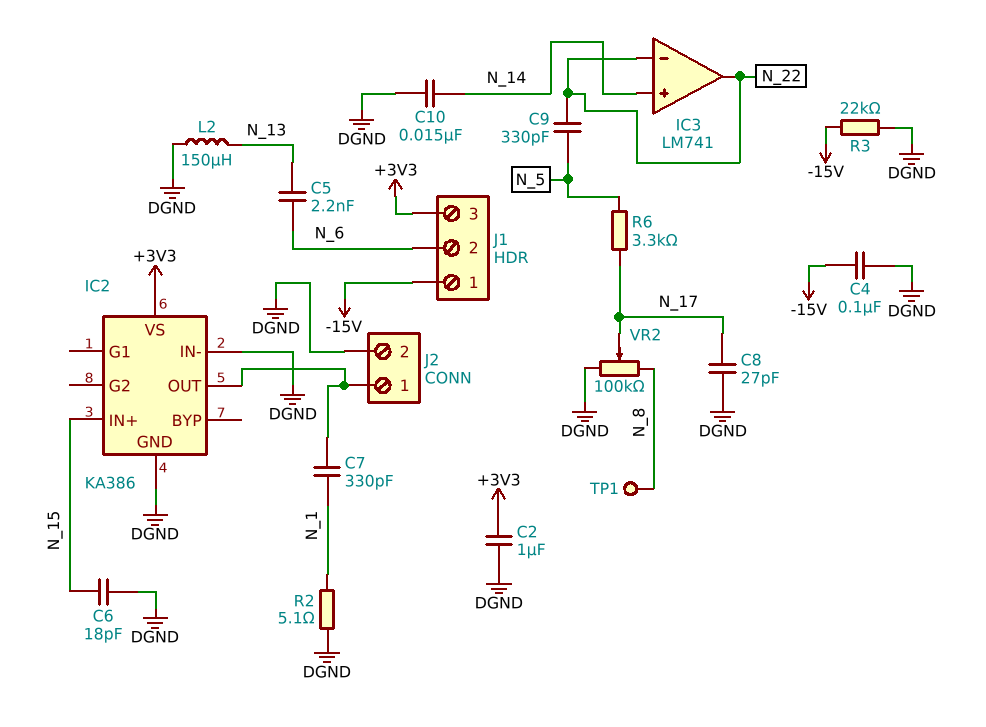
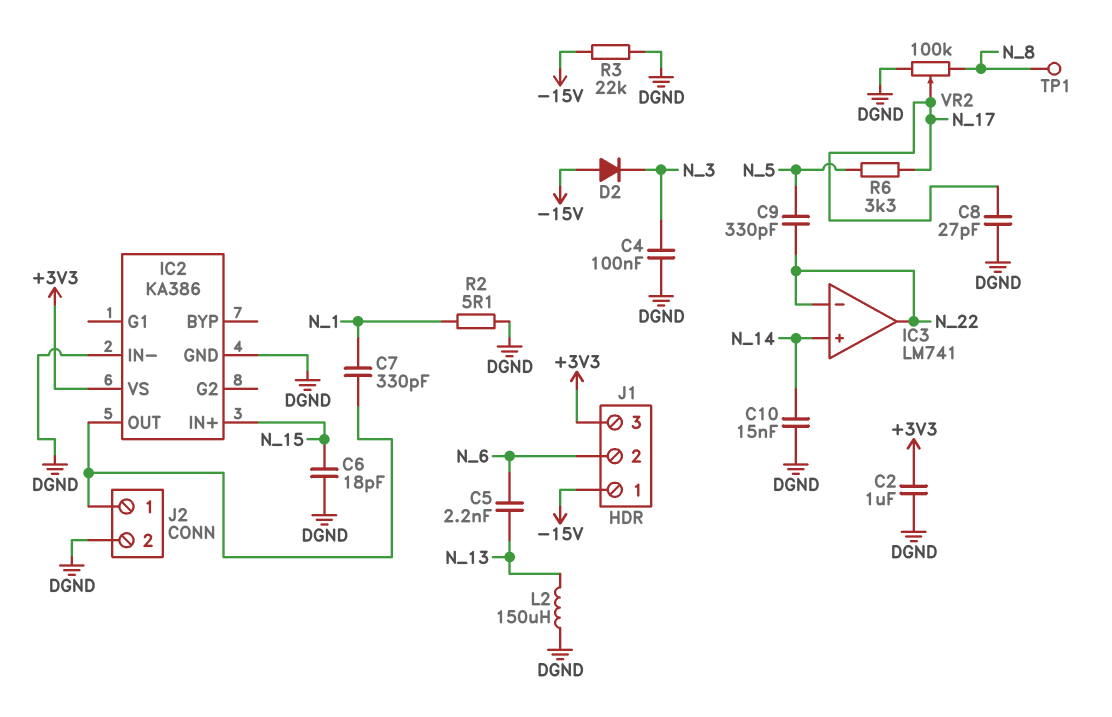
C4: 100nF (-15V, DGND) -> 100nF (DGND, N_3)
D2: none -> diode (A -15V, K N_3)

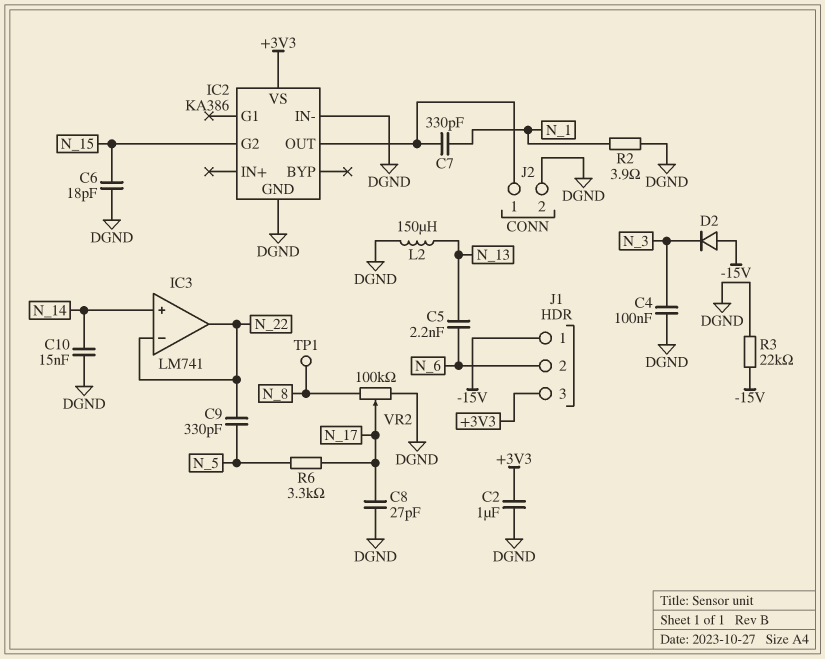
IC2 pin G2: none -> N_15
IC2 pin IN+: N_15 -> none
R2: 5.1 (DGND, N_1) -> 3.9 (DGND, N_1)

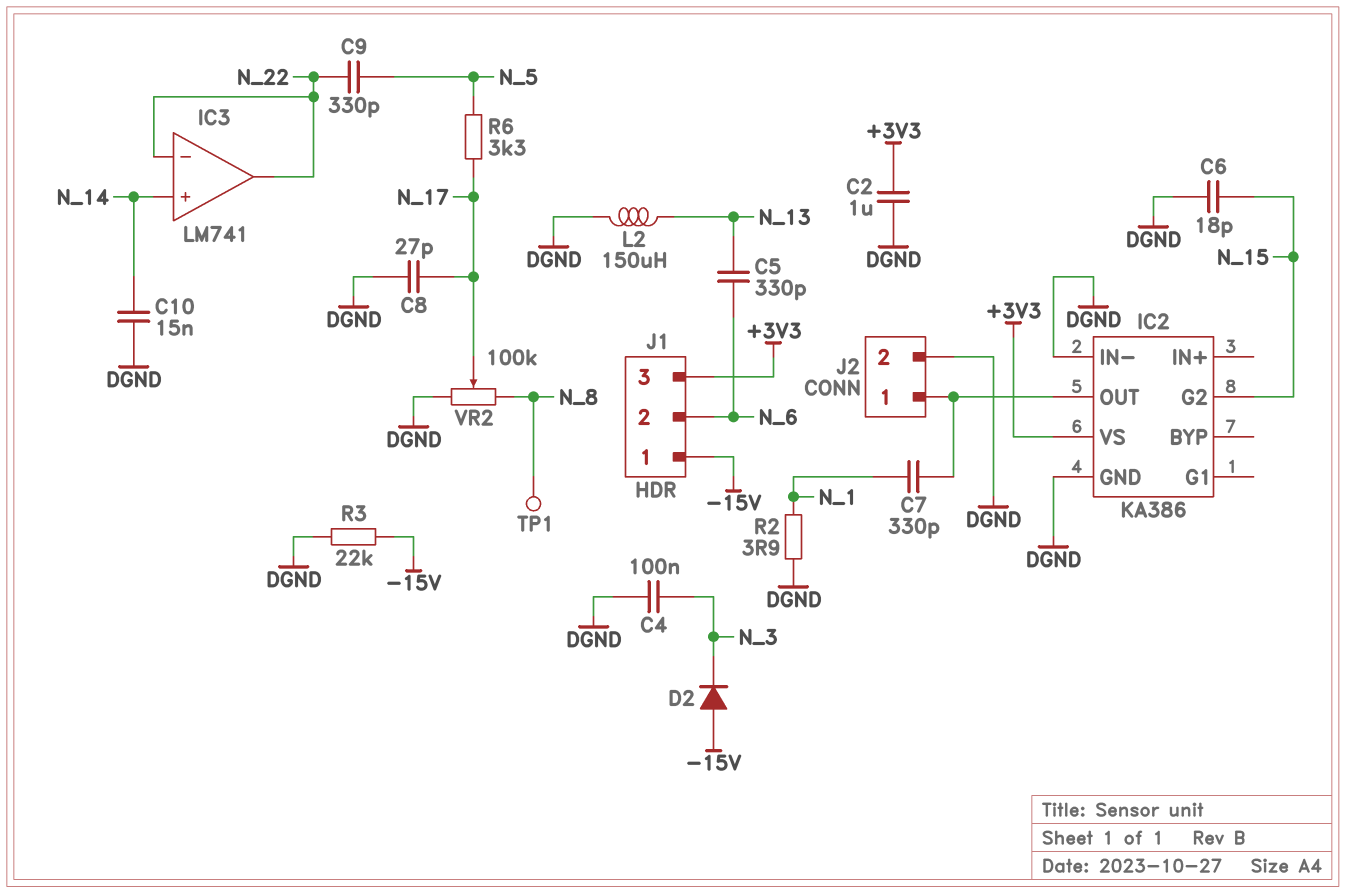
C5: 2.2nF (N_6, N_13) -> 330pF (N_6, N_13)

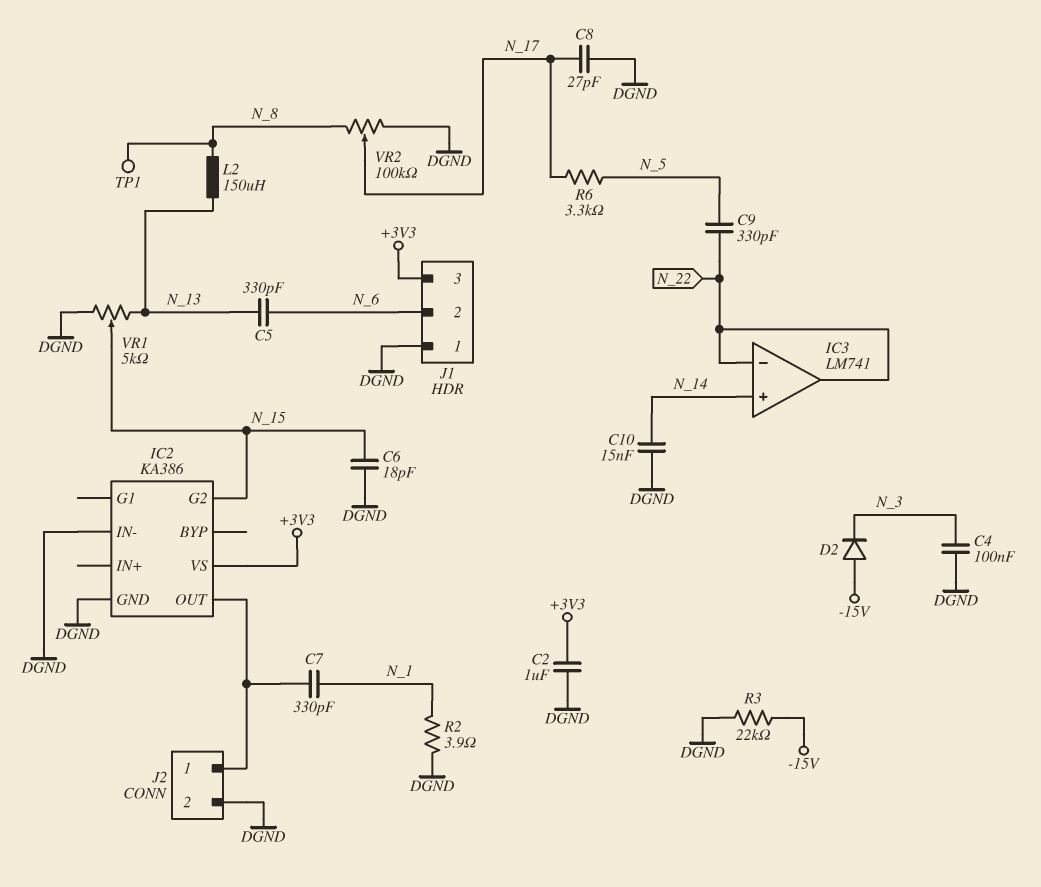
J1 pin 1: -15V -> DGND
L2: 150uH (DGND, N_13) -> 150uH (N_8, N_13)
VR1: none -> 5k (DGND, N_13, wiper N_15)

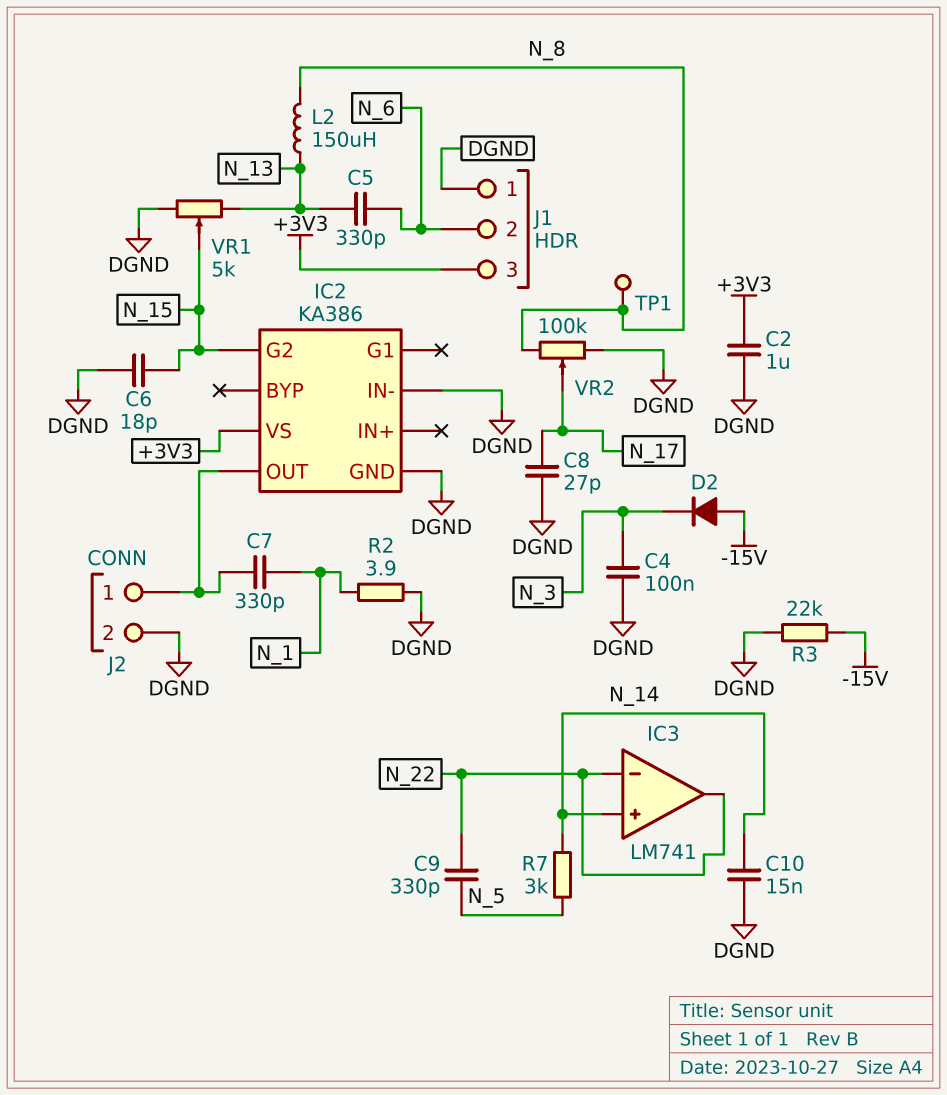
R6: 3.3k (N_5, N_17) -> none
R7: none -> 3k (N_5, N_14)

